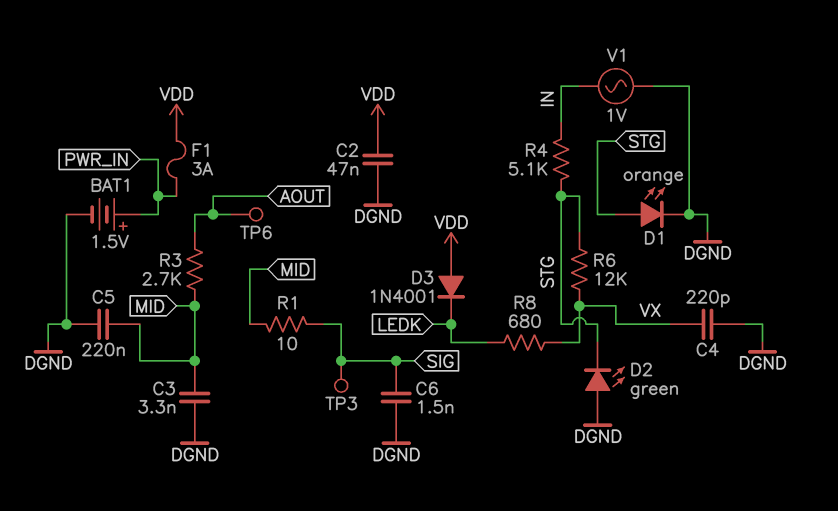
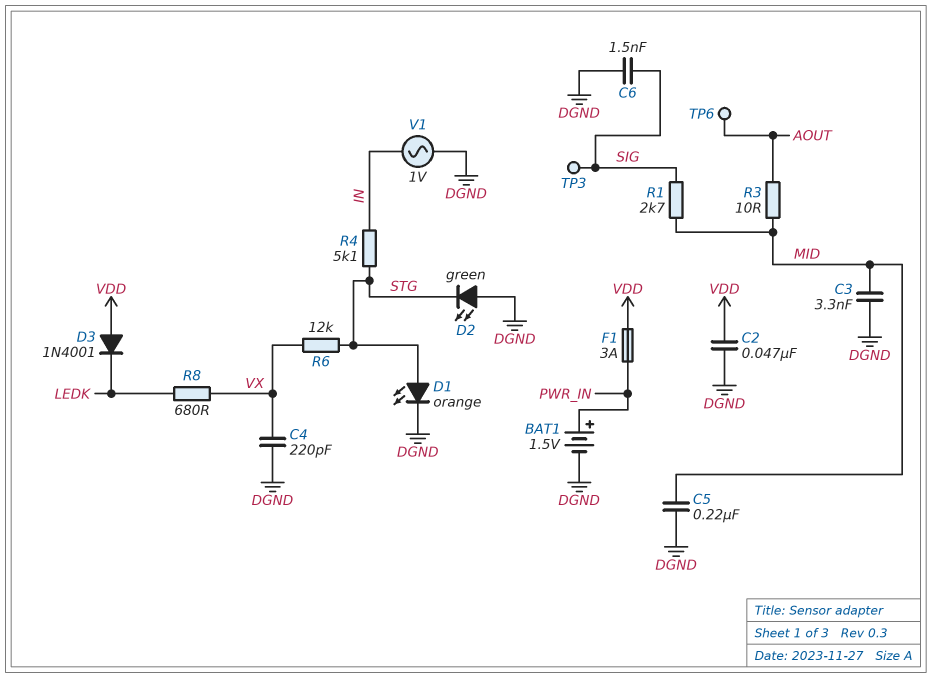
R1: 10 (MID, SIG) -> 2.7k (MID, SIG)
R3: 2.7k (AOUT, MID) -> 10 (AOUT, MID)

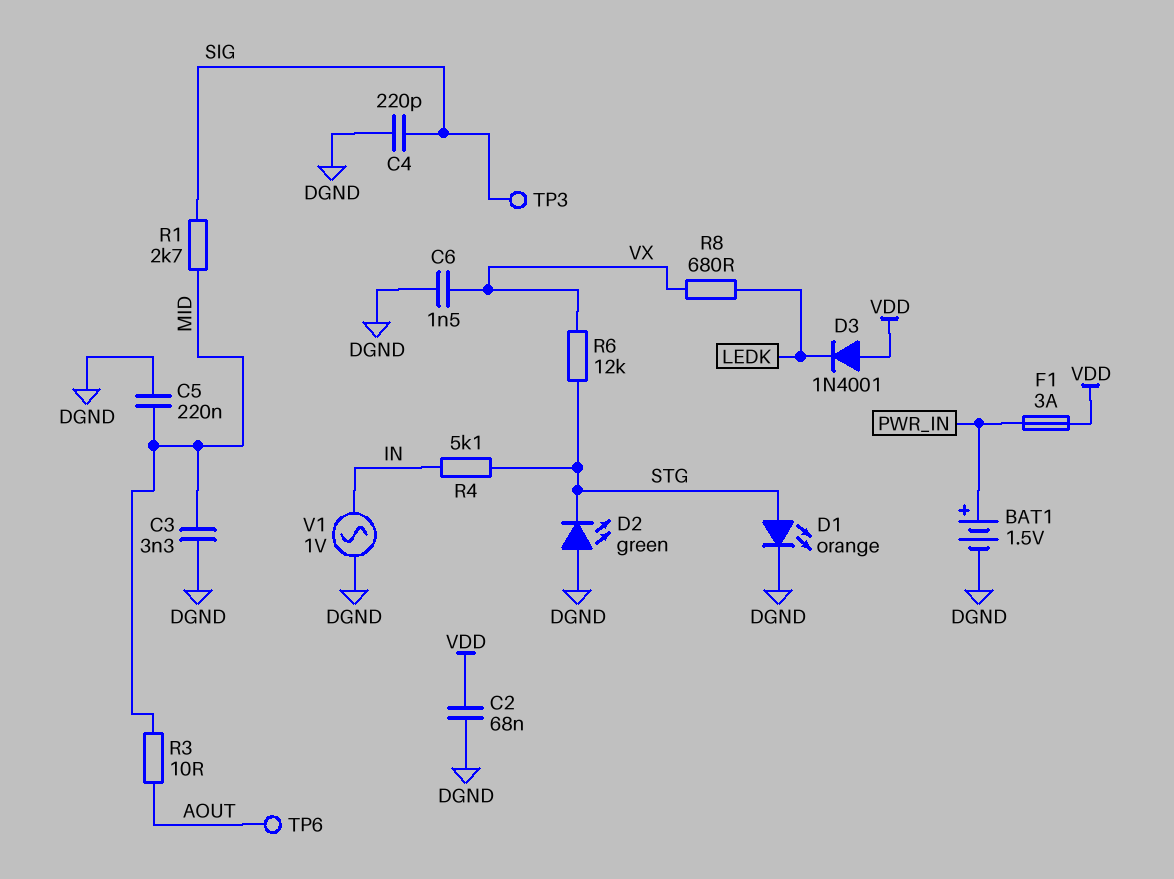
C2: 47nF (DGND, VDD) -> 68nF (DGND, VDD)
C4: 220pF (DGND, VX) -> 220pF (DGND, SIG)
C6: 1.5nF (DGND, SIG) -> 1.5nF (DGND, VX)

